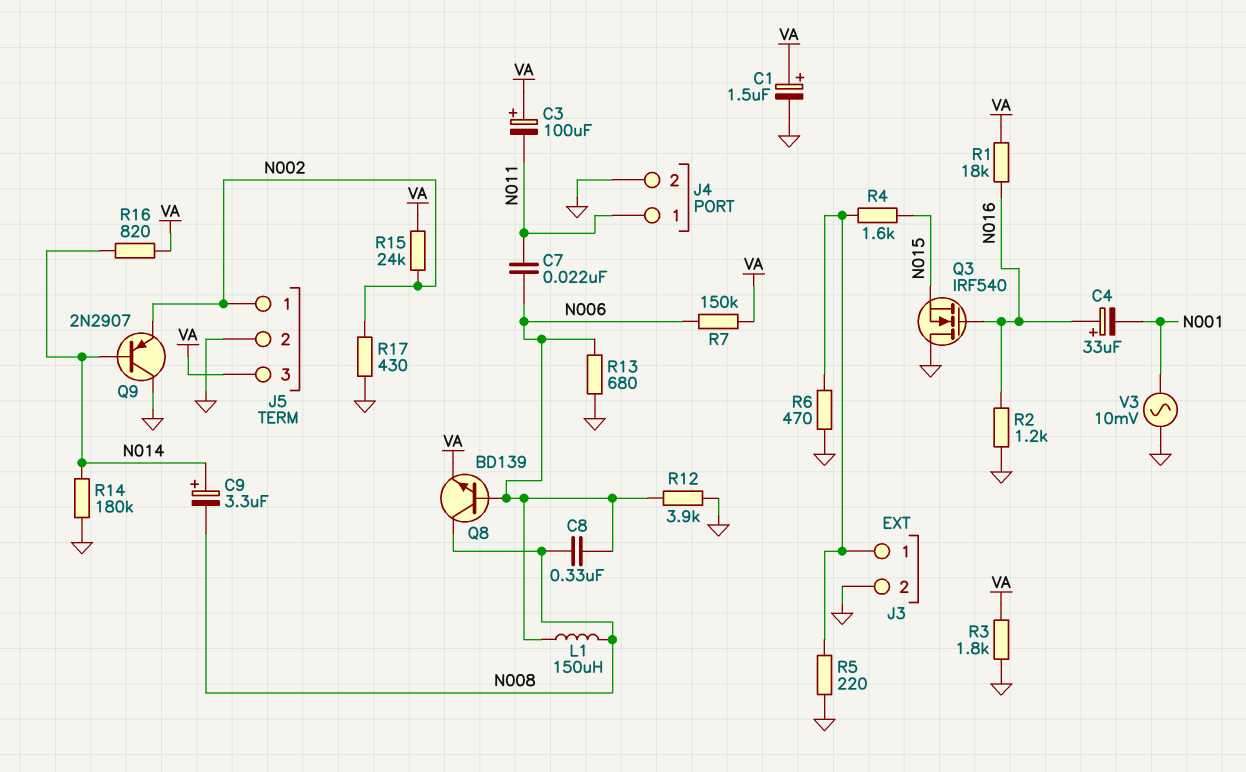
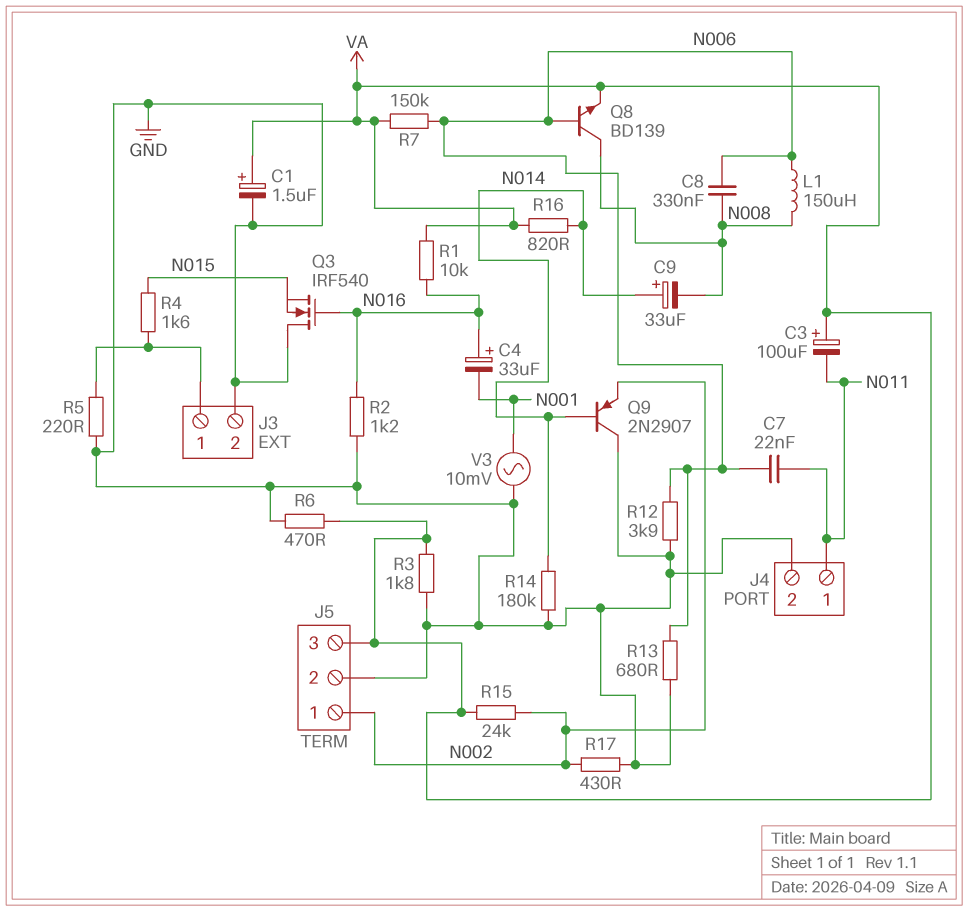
C9: 3.3uF (plus N014, minus N008) -> 33uF (plus N014, minus N008)
R1: 18k (N016, VA) -> 10k (N016, VA)
R6: 470 (GND, J3/1) -> 470 (GND, VA)

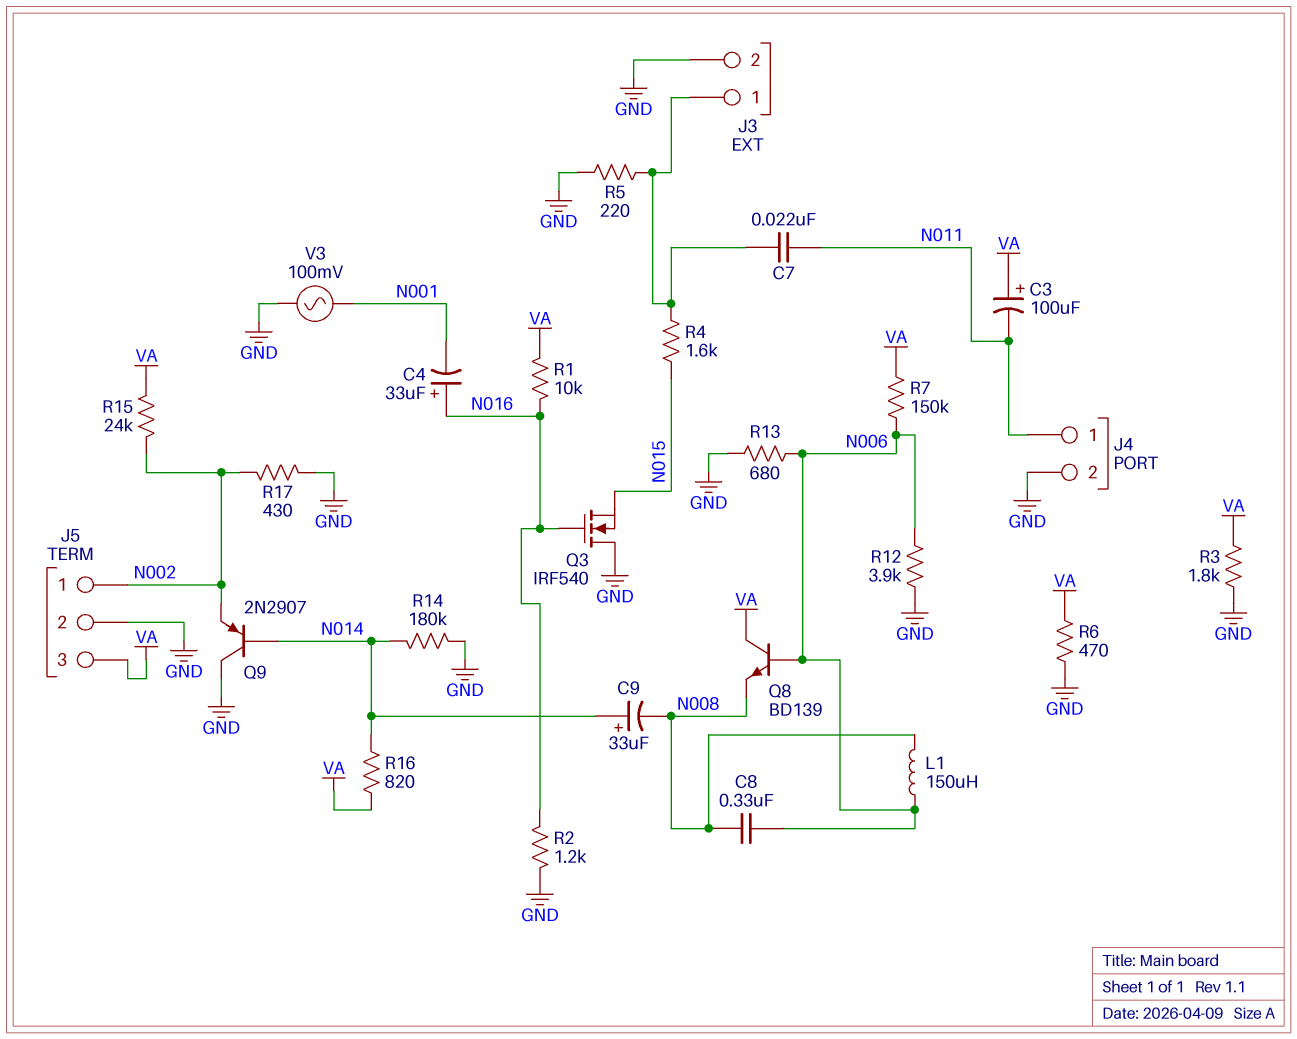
C1: 1.5uF (plus VA, minus GND) -> none
C7: 22nF (N006, N011) -> 22nF (J3/1, N011)
Q8: NPN BD139 (B N006, C N008, E VA) -> NPN BD139 (B N006, C VA, E N008)
V3: AC 10mV (GND, N001) -> AC 100mV (GND, N001)

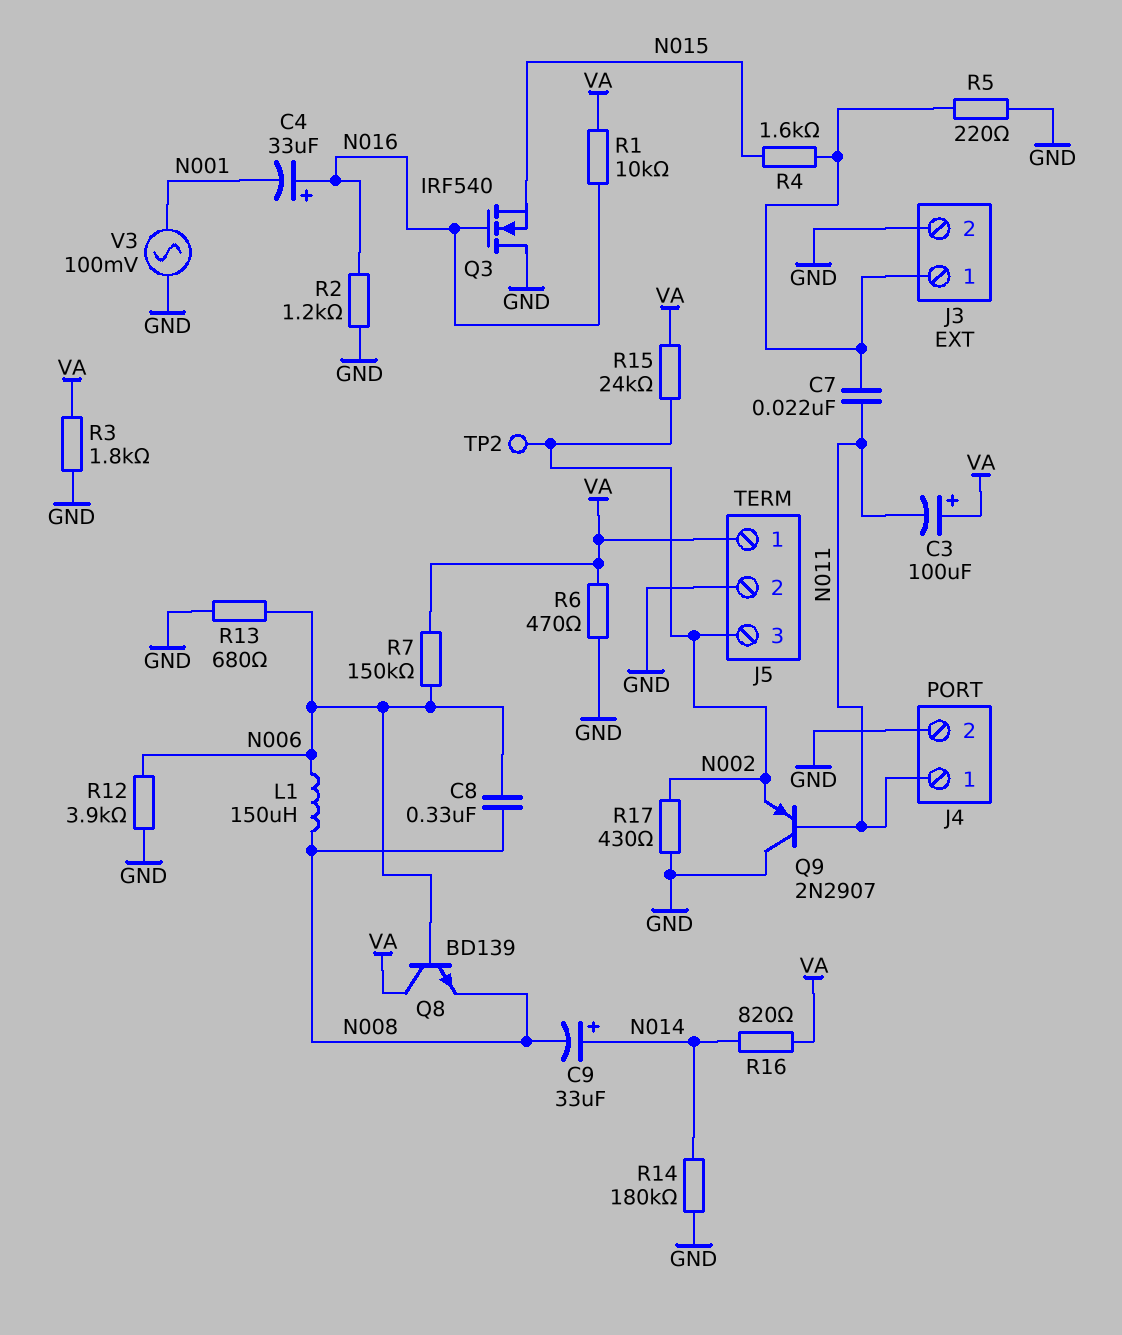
J5 pin 1: N002 -> VA
J5 pin 3: VA -> N002
Q9: PNP 2N2907 (B N014, C GND, E N002) -> PNP 2N2907 (B N011, C GND, E N002)
TP2: none -> test point (N002)

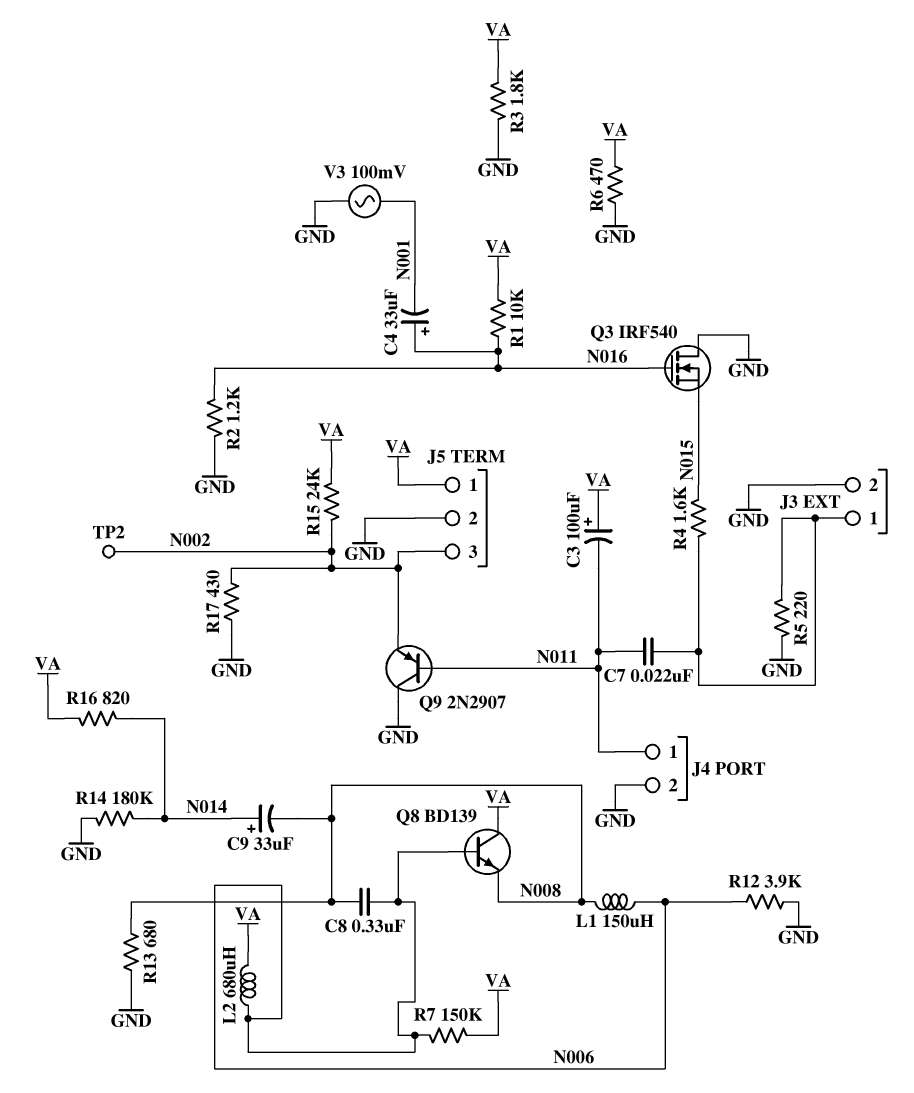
L2: none -> 680uH (N006, VA)
R13: 680 (GND, N006) -> 680 (GND, N008)

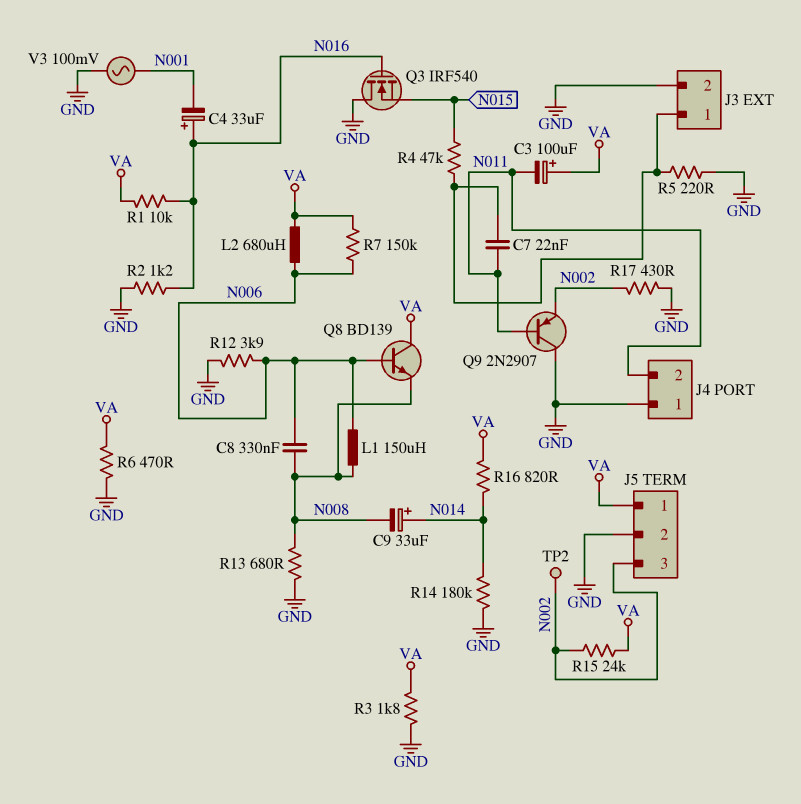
J4 pin 1: N011 -> GND
J4 pin 2: GND -> N011
R4: 1.6k (J3/1, N015) -> 47k (J3/1, N015)

